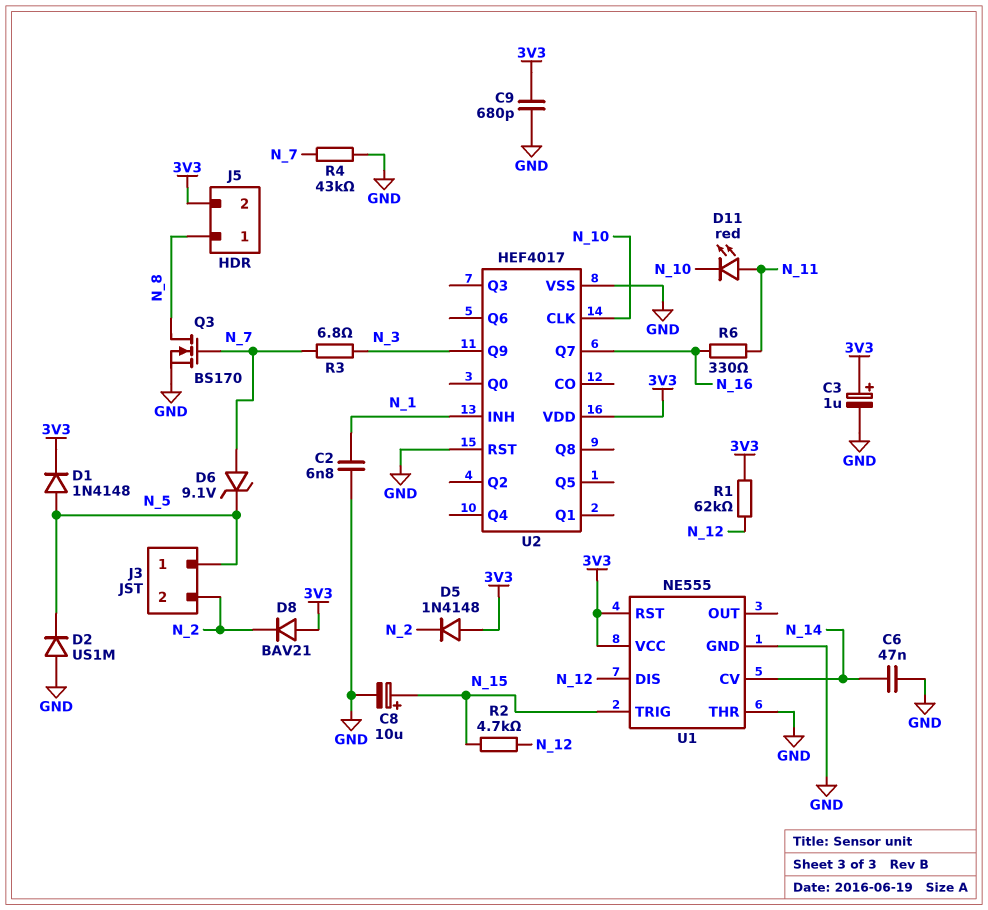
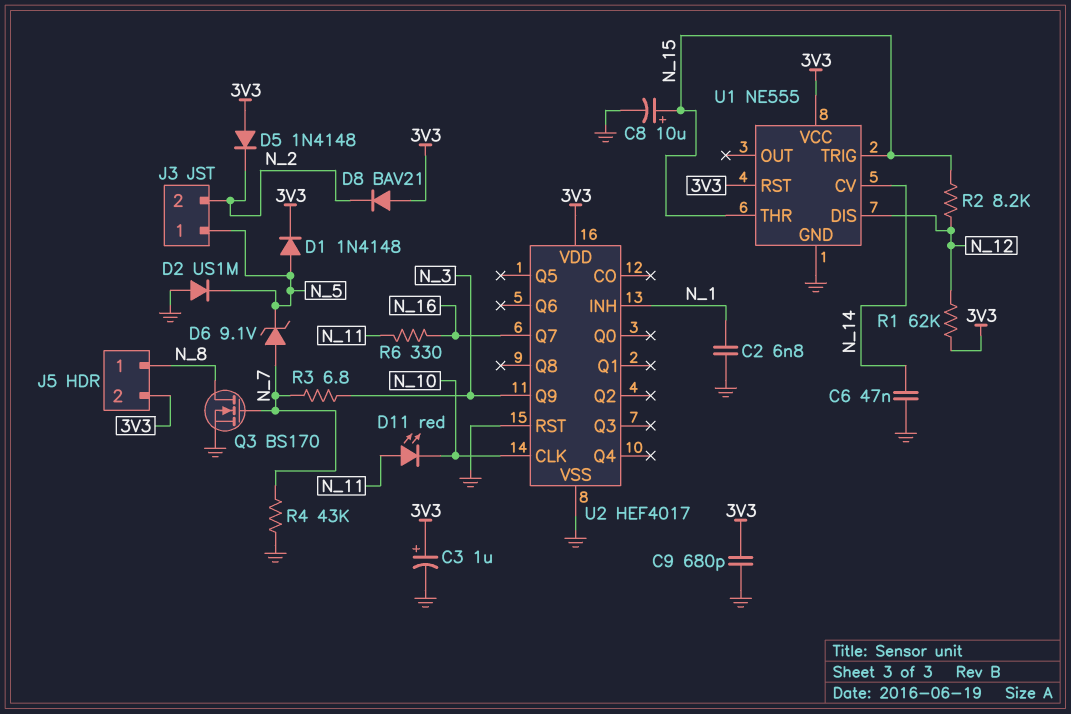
R2: 4.7k (N_12, N_15) -> 8.2k (N_12, N_15)
U1 pin THR: GND -> N_15

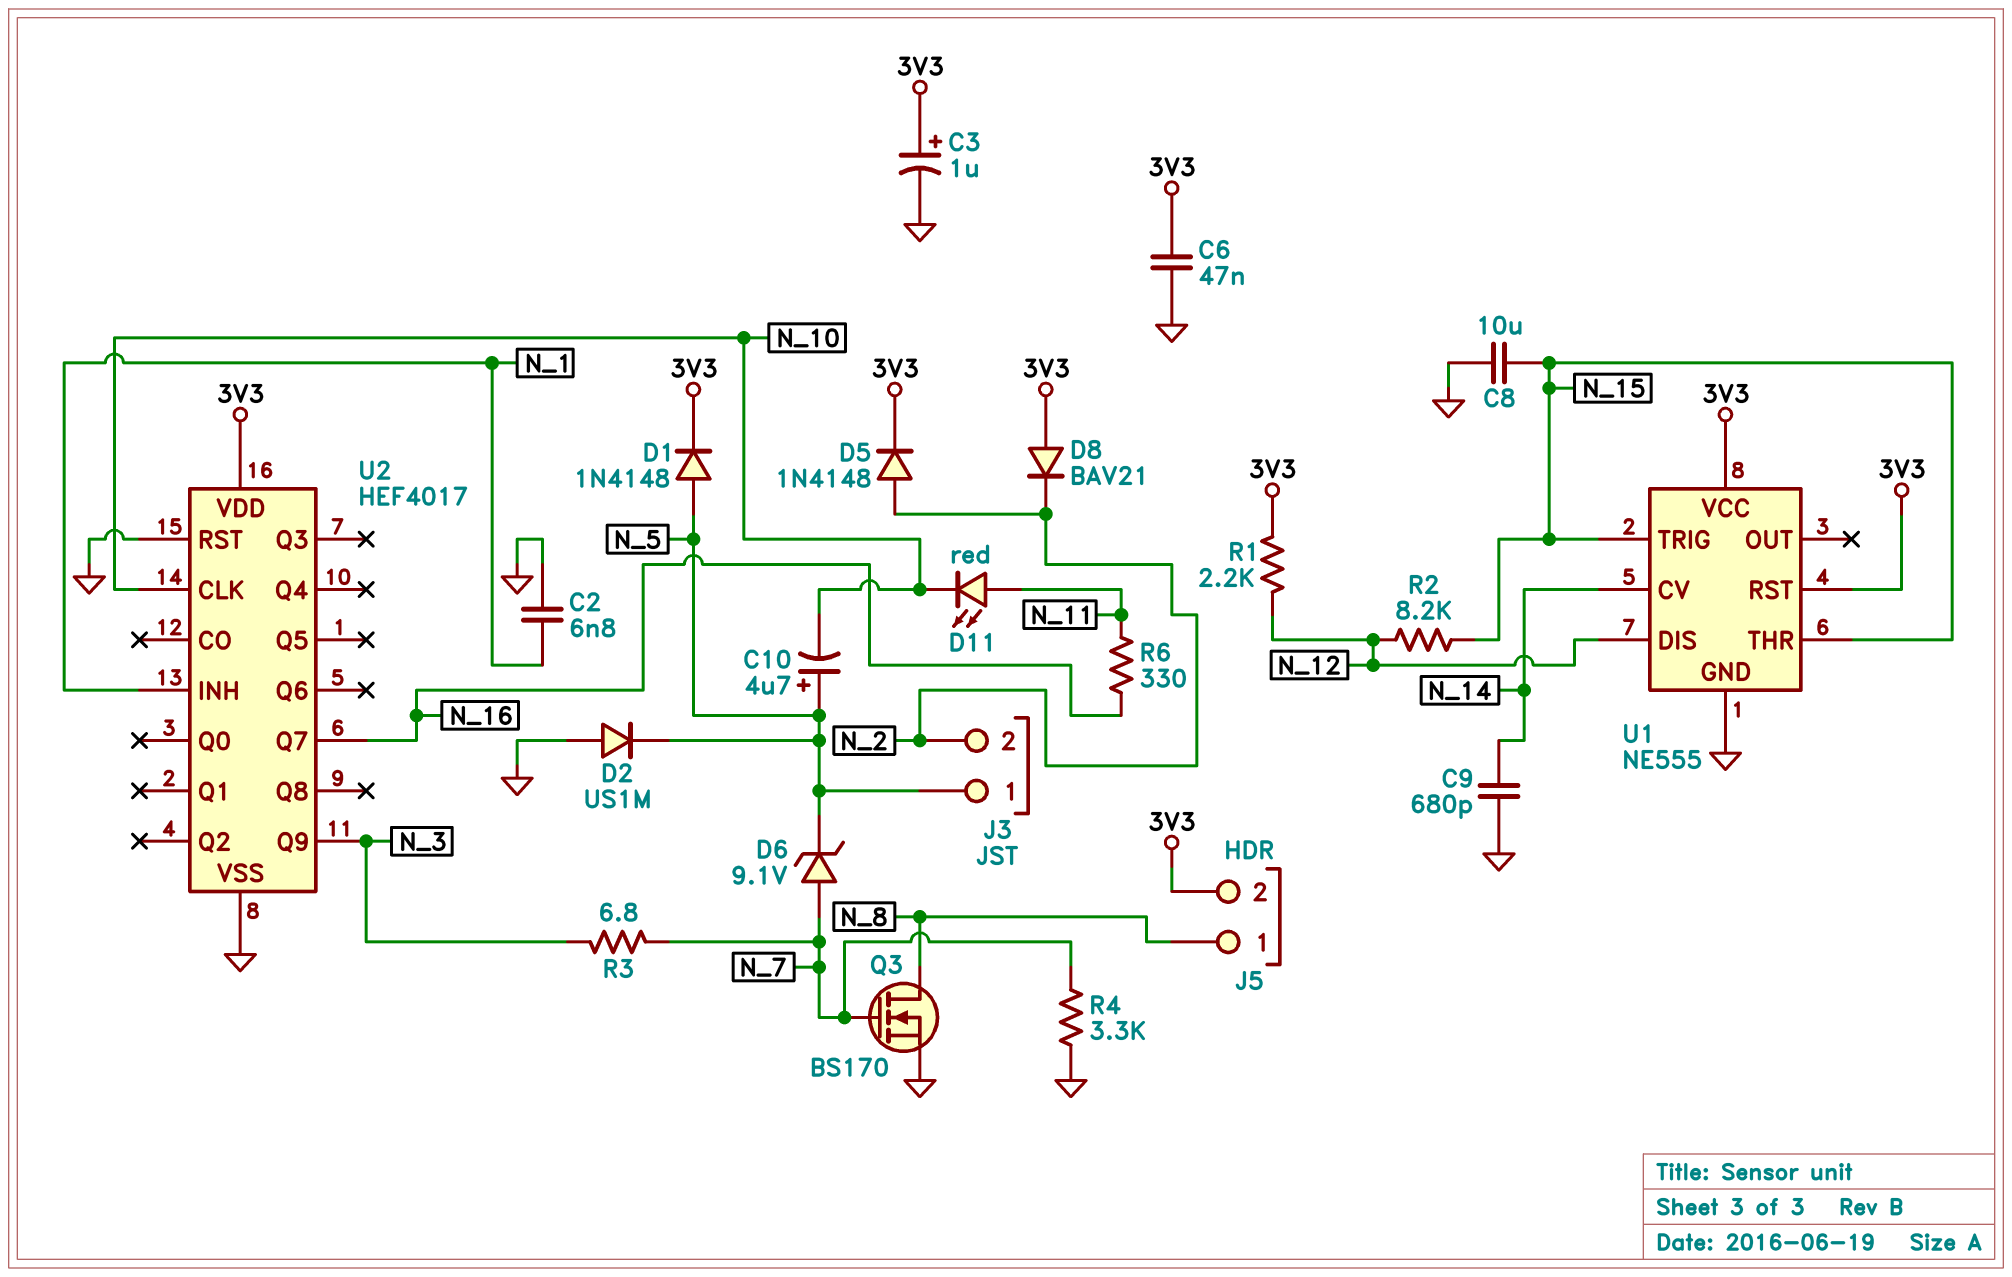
C6: 47nF (GND, N_14) -> 47nF (3V3, GND)
C8: 10uF (plus N_15, minus GND) -> 10uF (GND, N_15)
C9: 680pF (3V3, GND) -> 680pF (GND, N_14)
C10: none -> 4.7uF (plus N_5, minus N_10)
D5: diode 1N4148 (A 3V3, K N_2) -> diode 1N4148 (A N_2, K 3V3)
R1: 62k (3V3, N_12) -> 2.2k (3V3, N_12)
R4: 43k (GND, N_7) -> 3.3k (GND, N_7)

